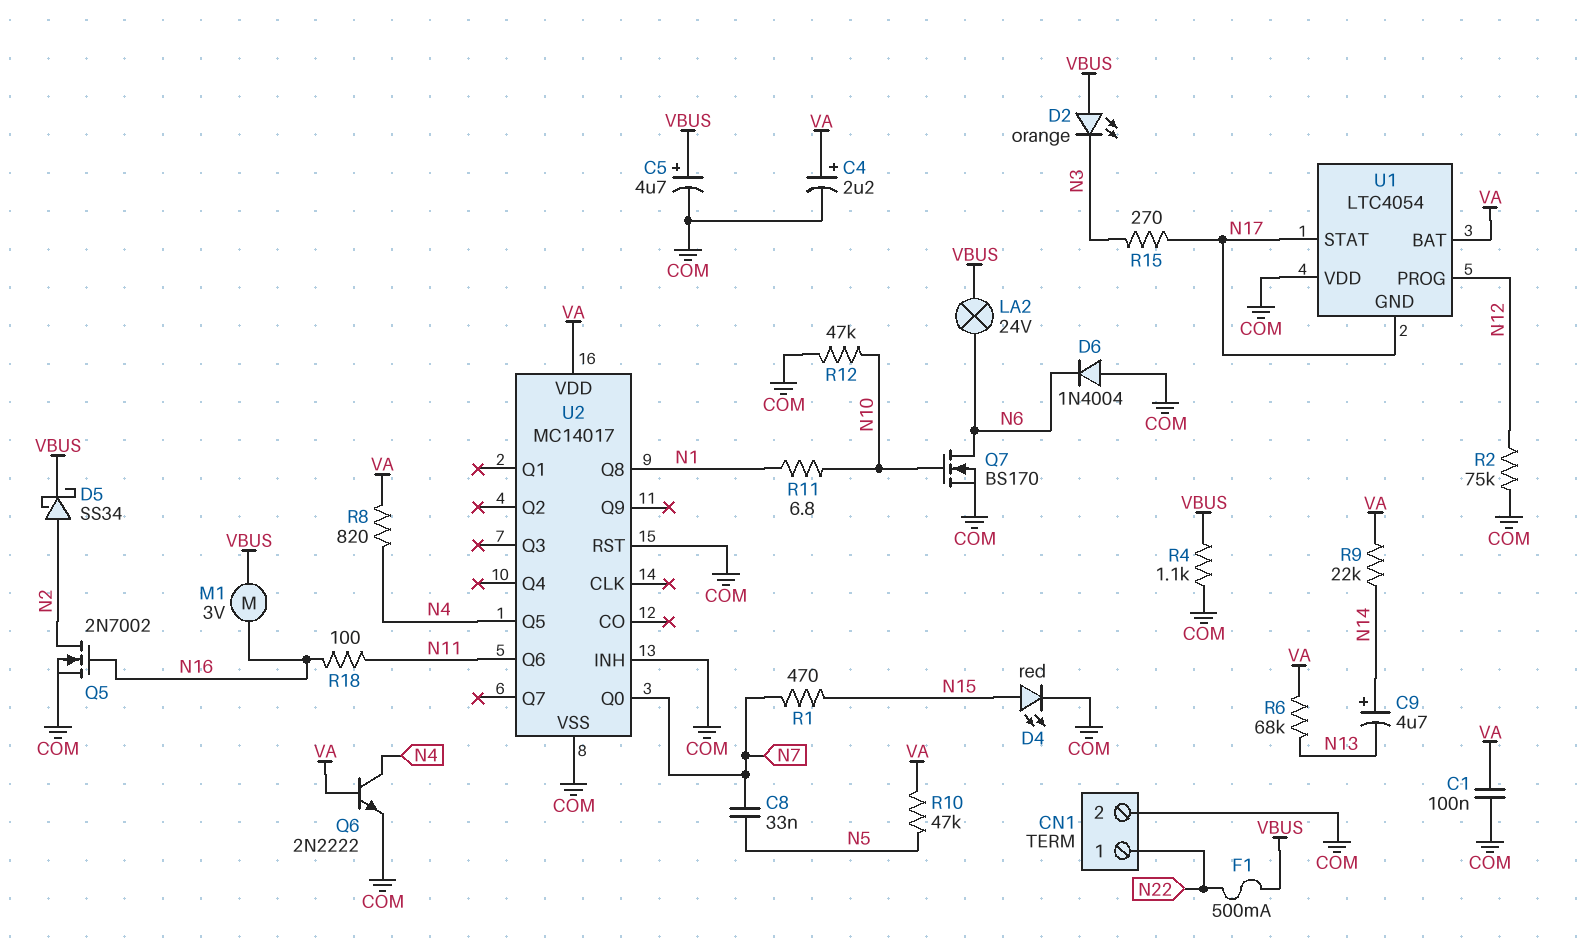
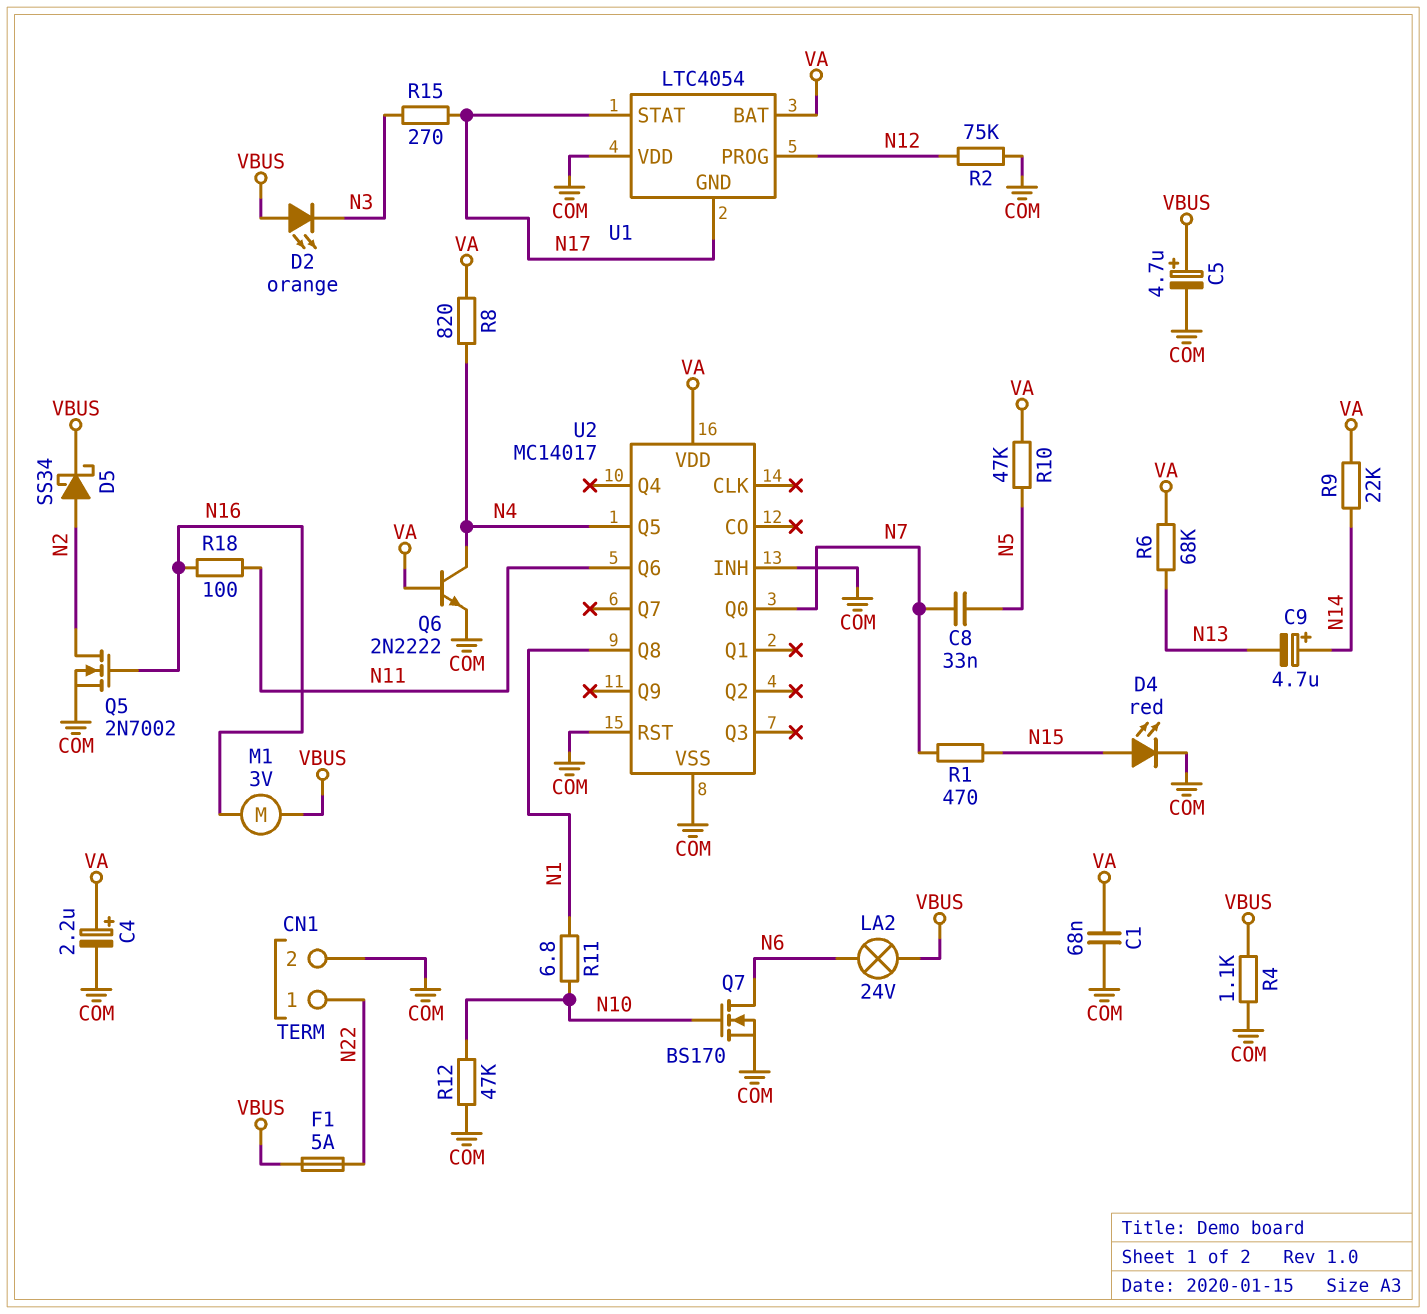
C1: 100nF (COM, VA) -> 68nF (COM, VA)
D6: diode 1N4004 (A COM, K N6) -> none
F1: 500mA (N22, VBUS) -> 5A (N22, VBUS)

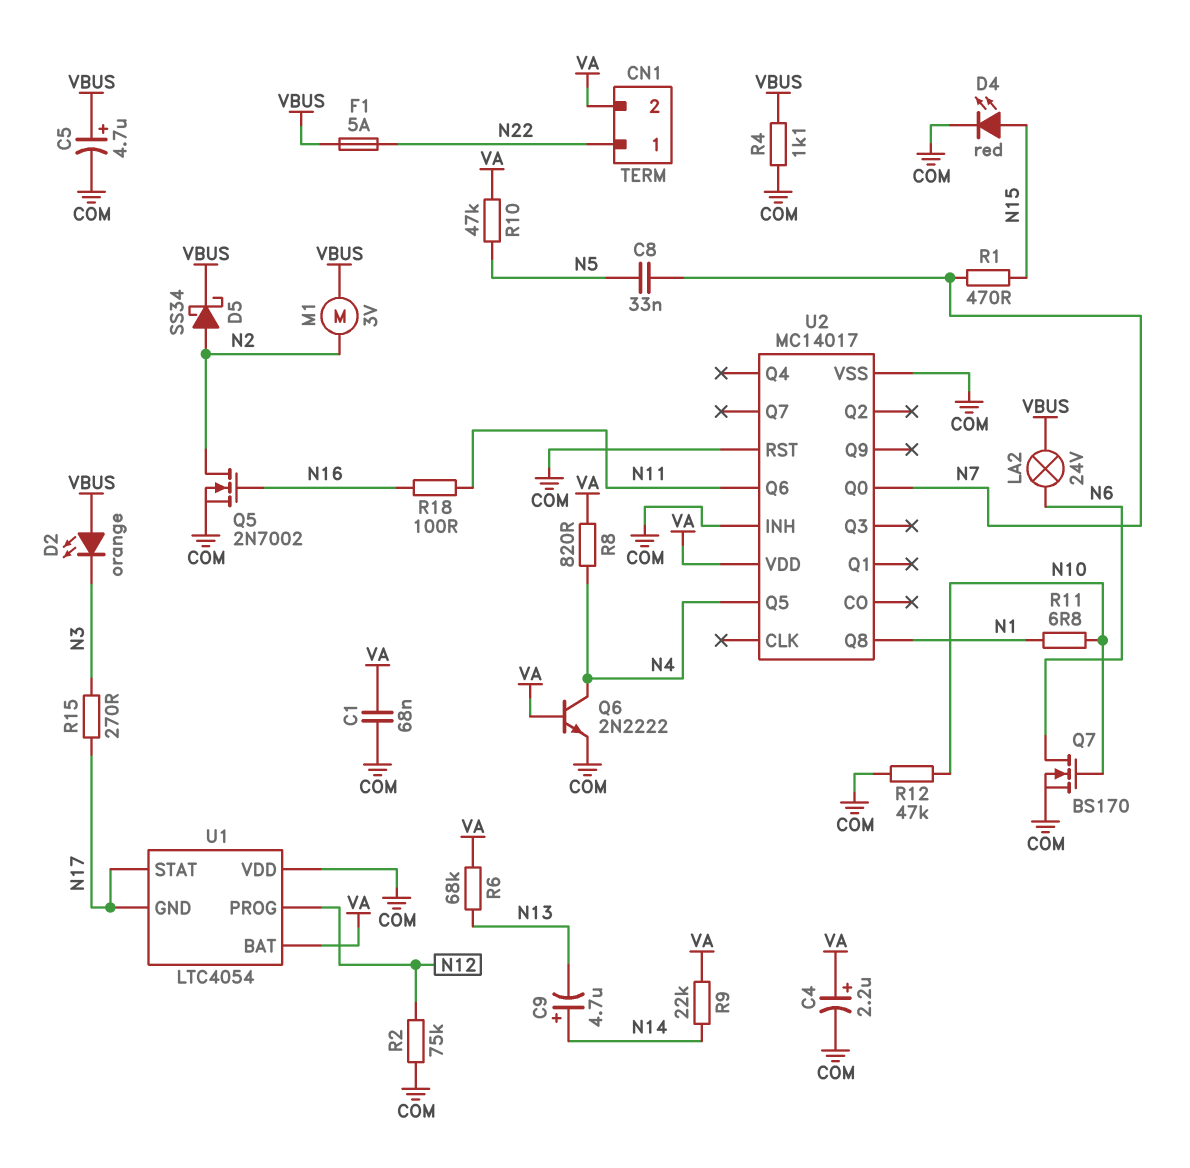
CN1 pin 2: COM -> VA
M1: motor 3V (N16, VBUS) -> motor 3V (N2, VBUS)

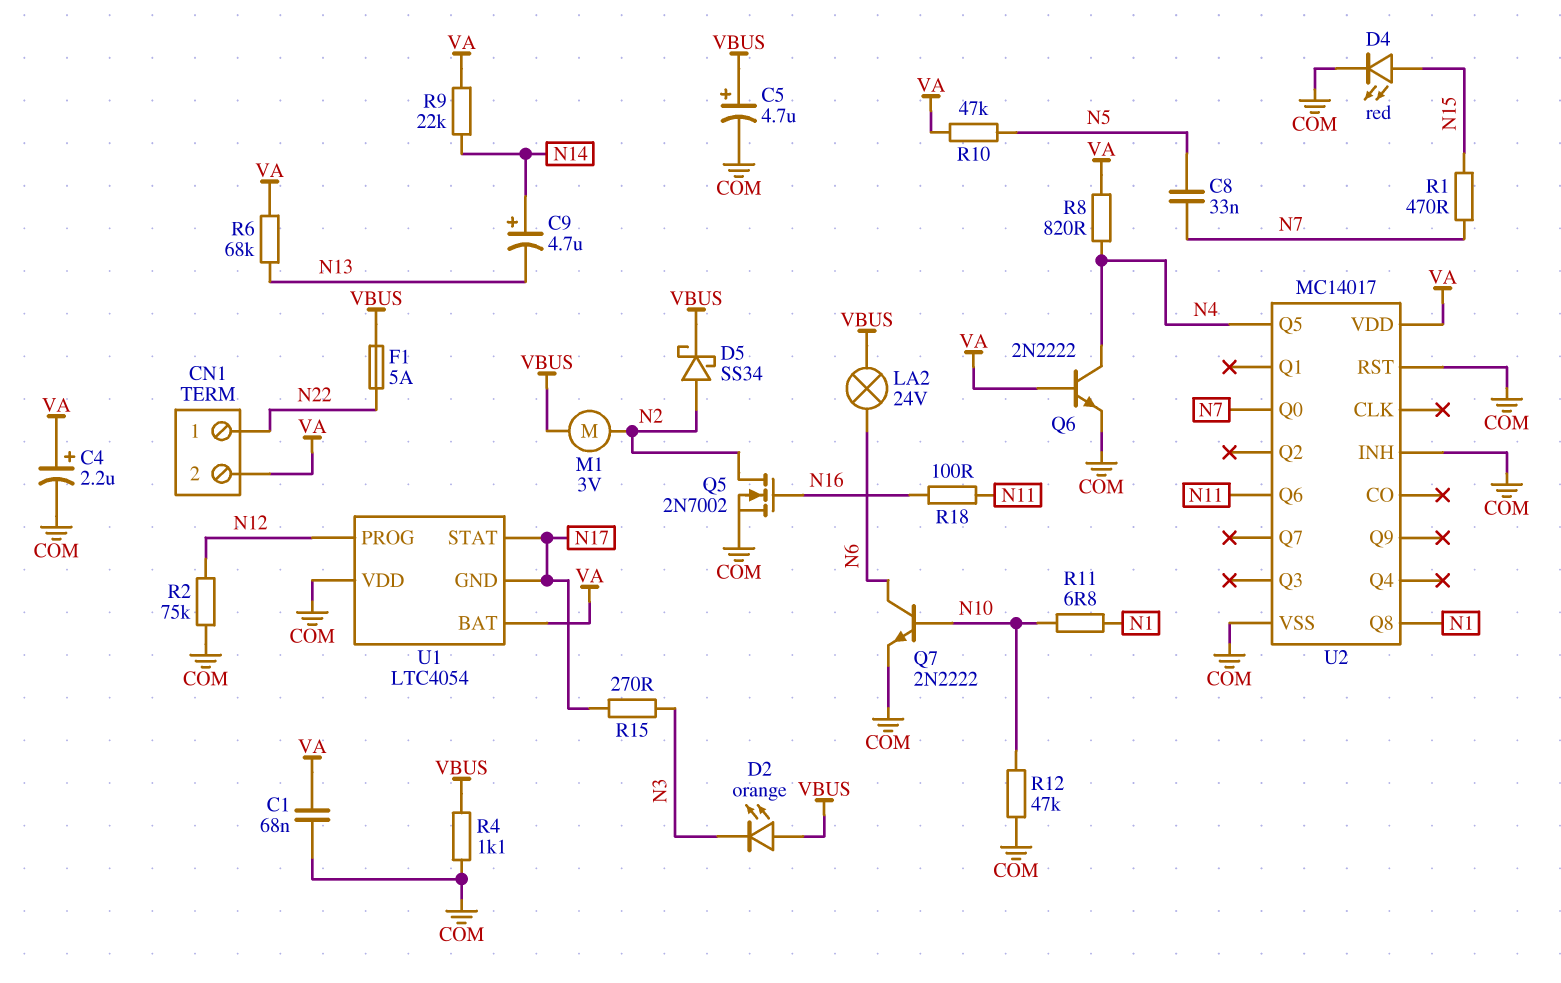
Q7: NMOS BS170 (G N10, D N6, S COM) -> NPN 2N2222 (B N10, C N6, E COM)

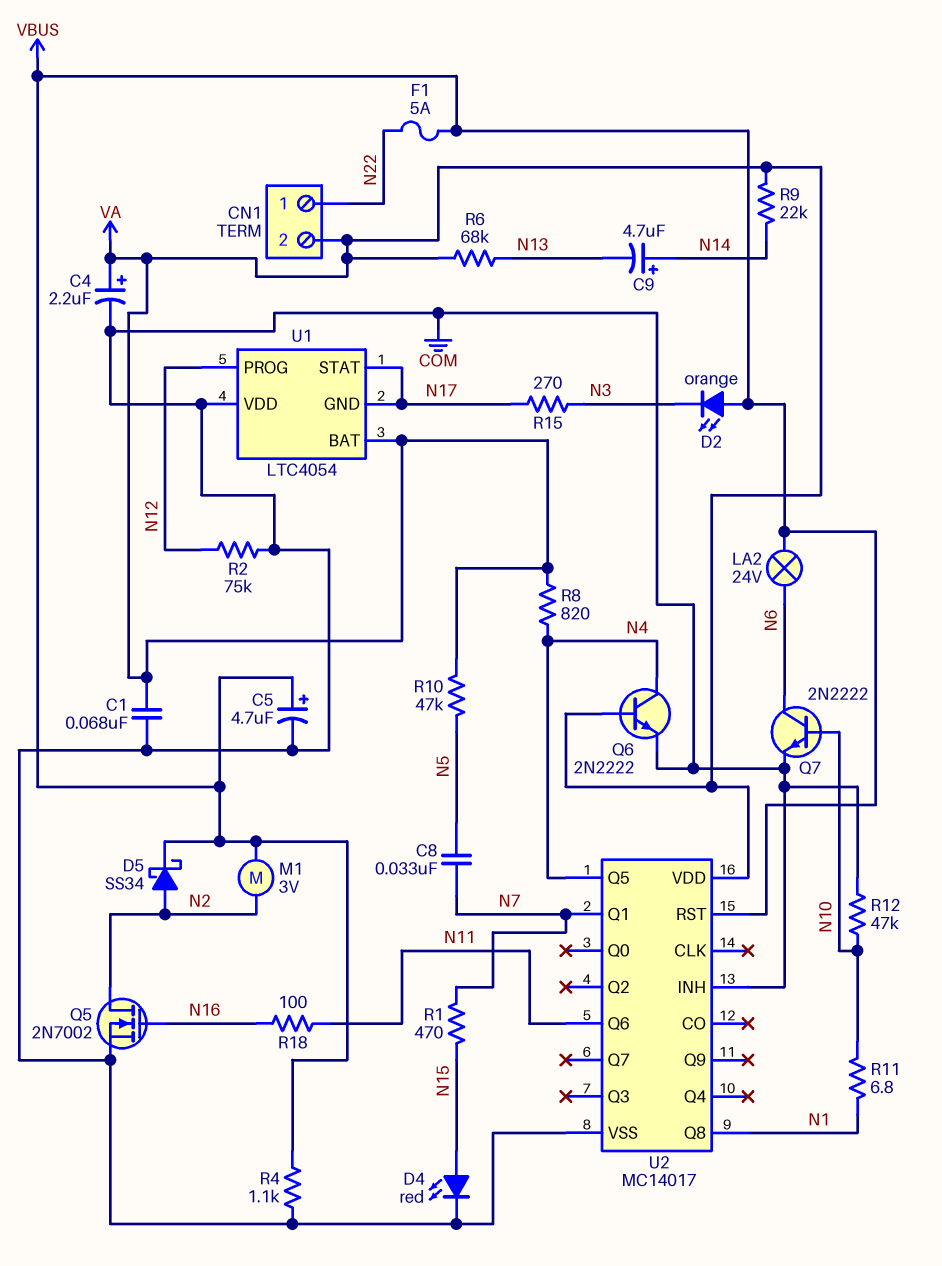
U2 pin Q0: N7 -> none
U2 pin Q1: none -> N7
U2 pin RST: COM -> VBUS

